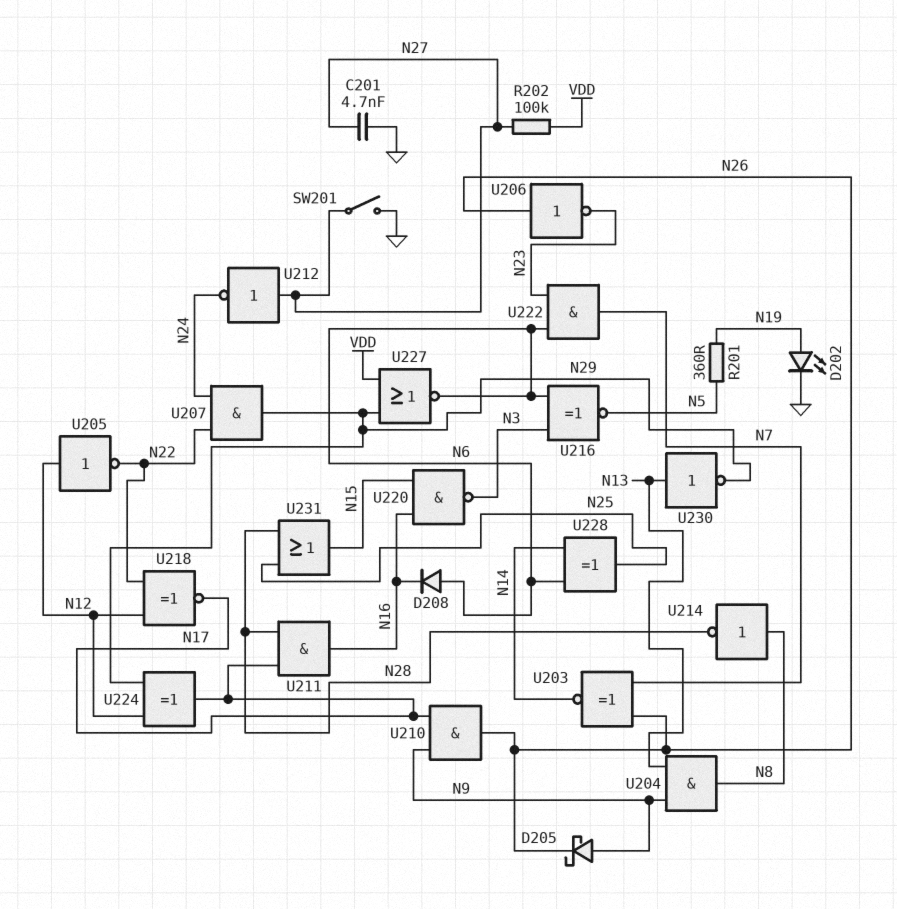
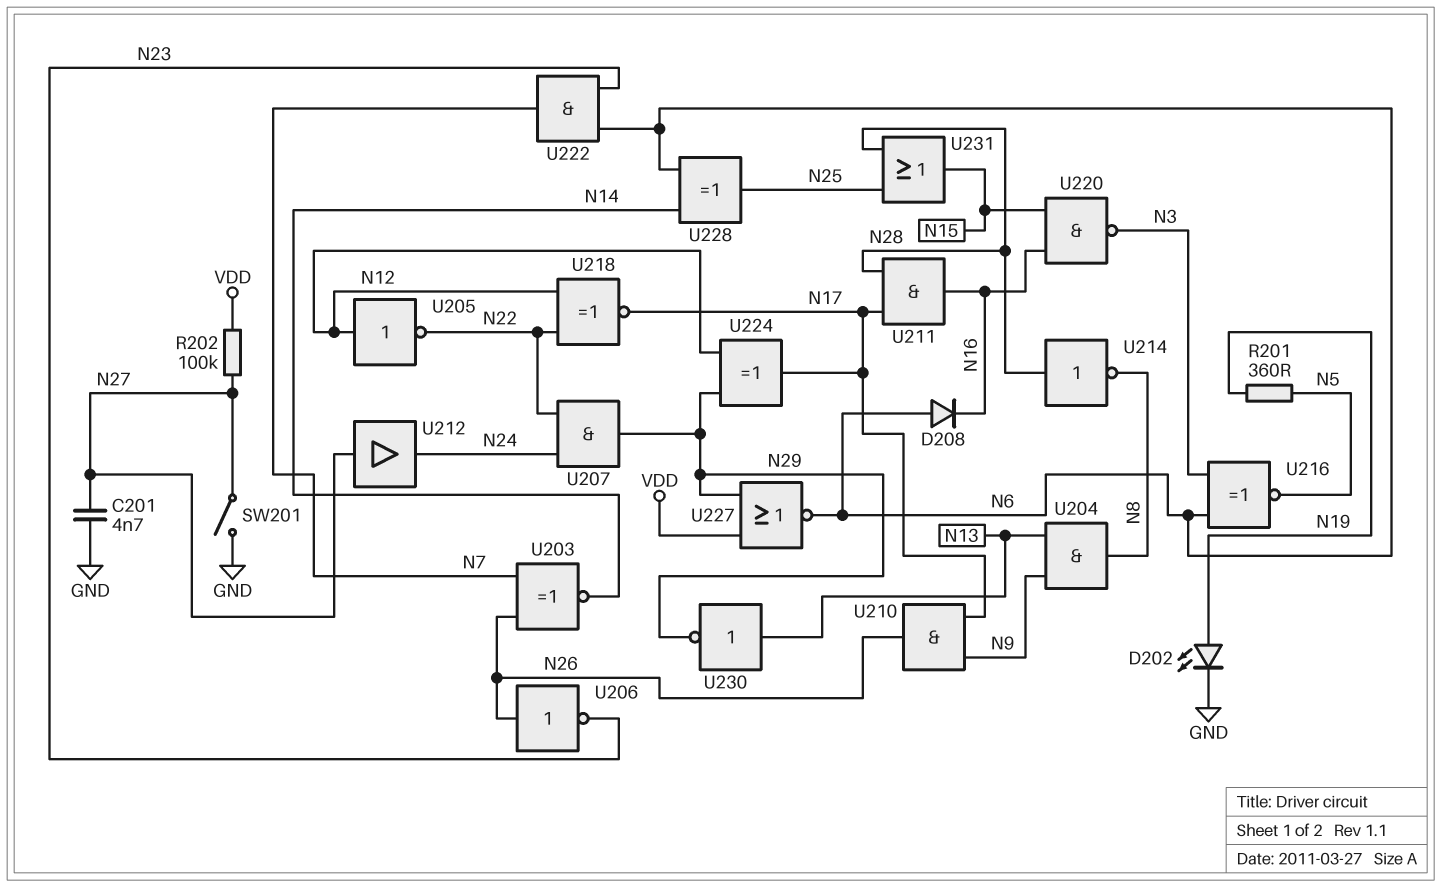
D205: schottky (A N9, K N26) -> none
U212: NOT (in N27, out N24) -> buffer (in N27, out N24)
U214: NOT (in N8, out N28) -> NOT (in N28, out N8)

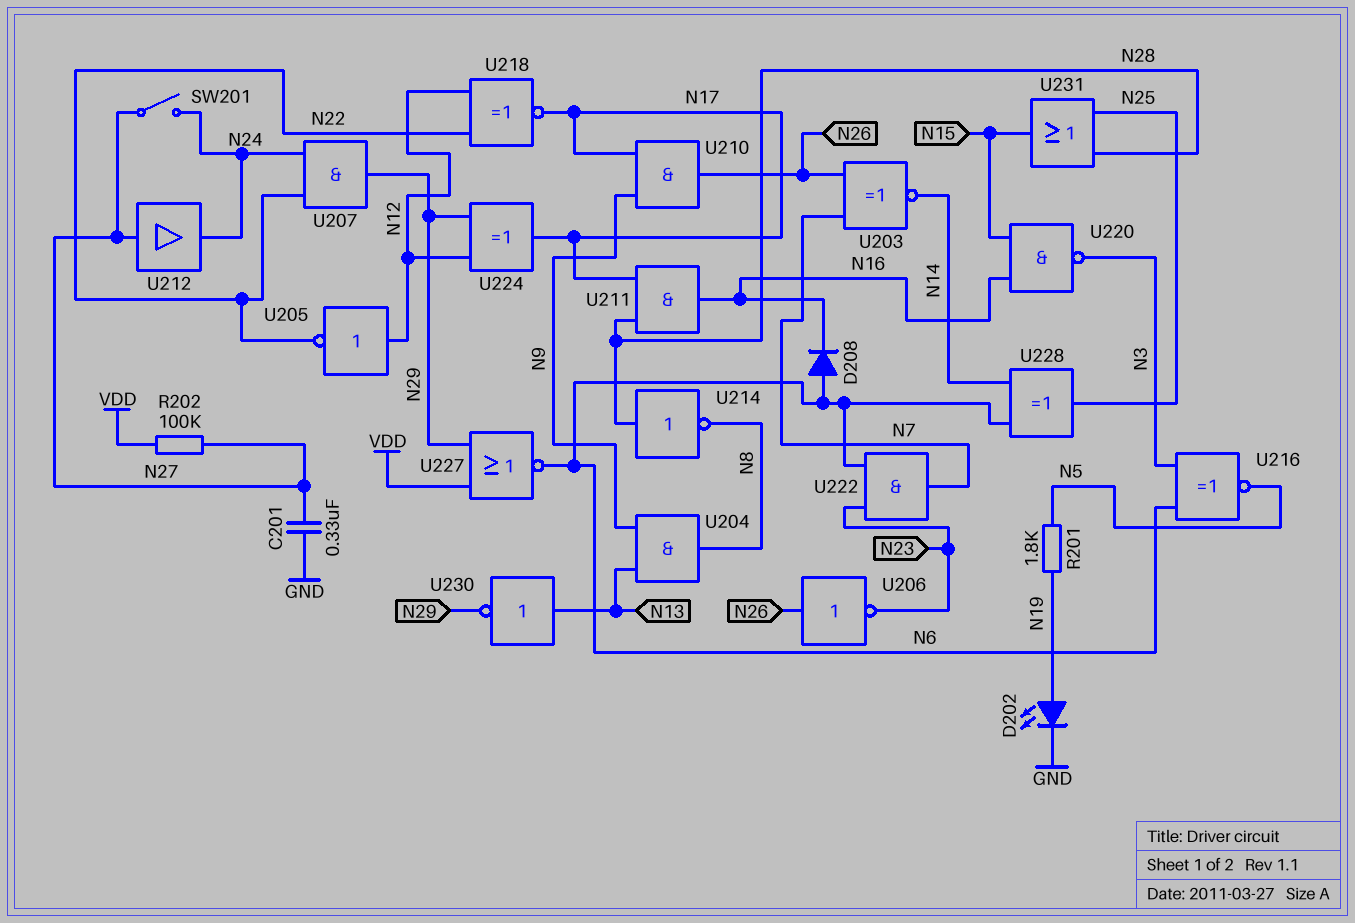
C201: 4.7nF (GND, N27) -> 330nF (GND, N27)
R201: 360 (N5, N19) -> 1.8k (N5, N19)
SW201: switch (GND, N27) -> switch (N24, N27)

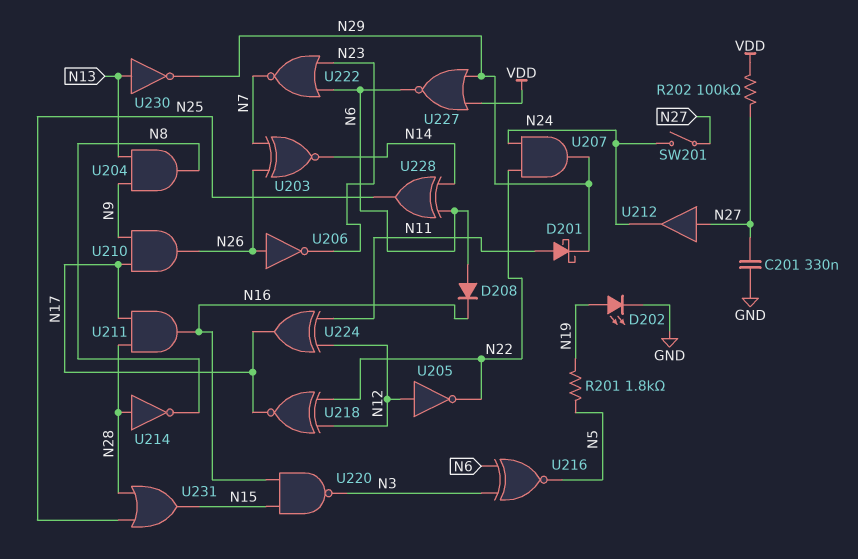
D201: none -> schottky (A N11, K N29)
U222: AND (in N6, in N23, out N7) -> NOR (in N6, in N23, out N7)
U224: XOR (in N12, in N29, out N17) -> XOR (in N11, in N12, out N17)

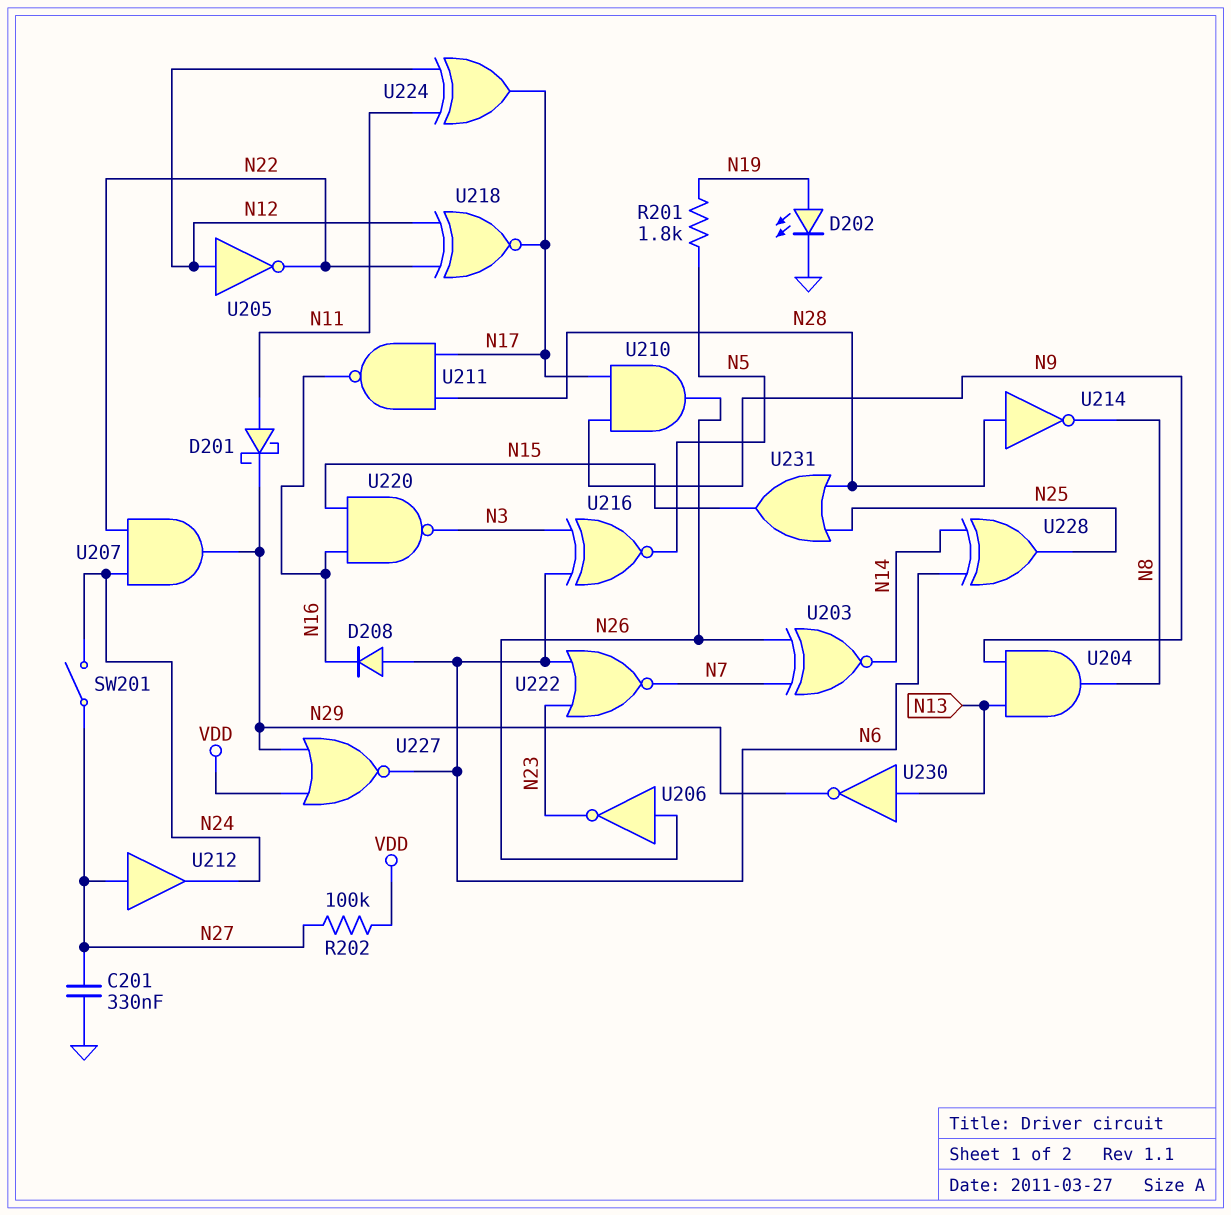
U211: AND (in N17, in N28, out N16) -> NAND (in N17, in N28, out N16)

